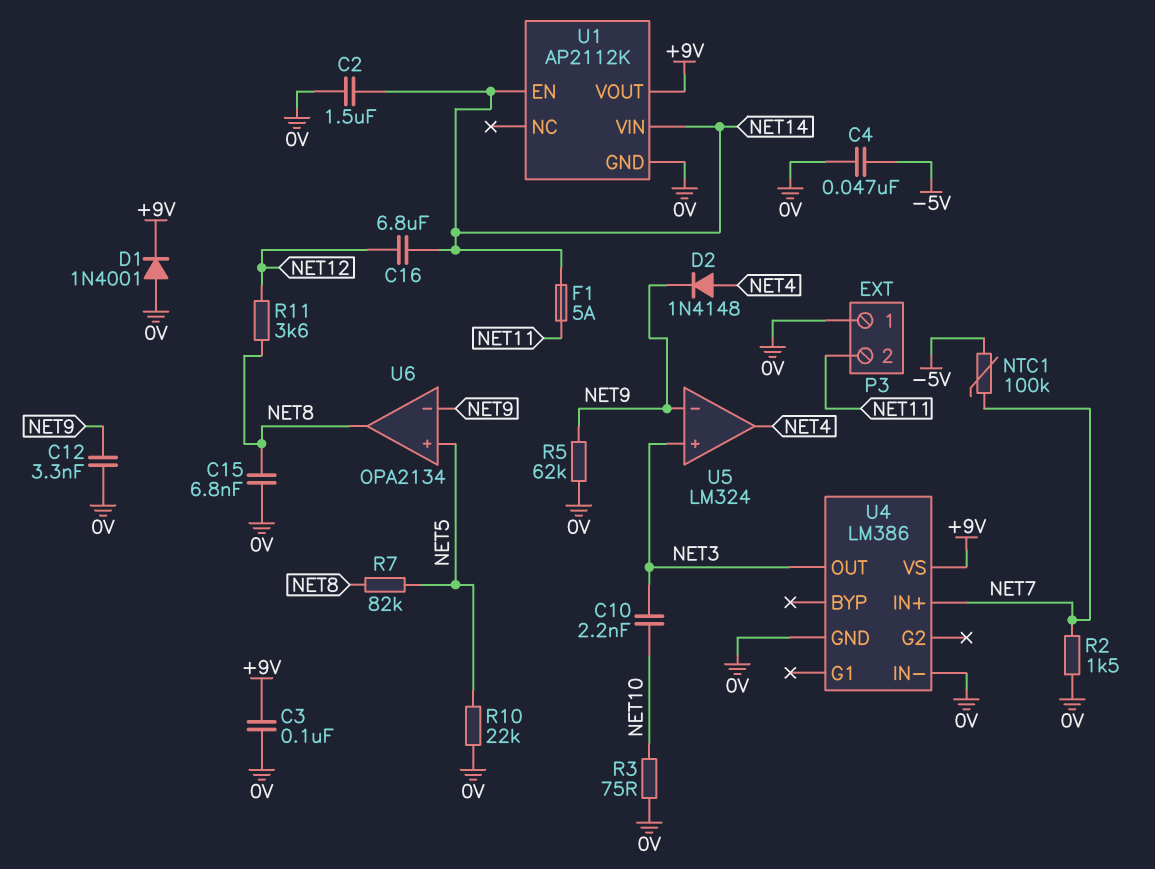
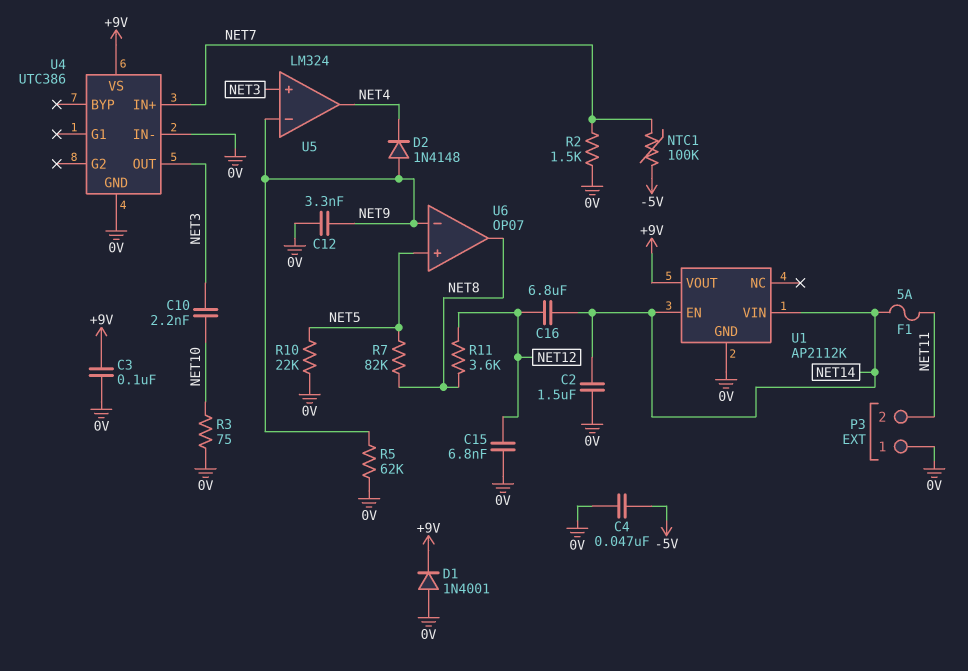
C15: 6.8nF (0V, NET8) -> 6.8nF (0V, NET12)
D2: diode 1N4148 (A NET4, K NET9) -> diode 1N4148 (A NET9, K NET4)
U4: LM386 -> UTC386
U6: OPA2134 -> OP07

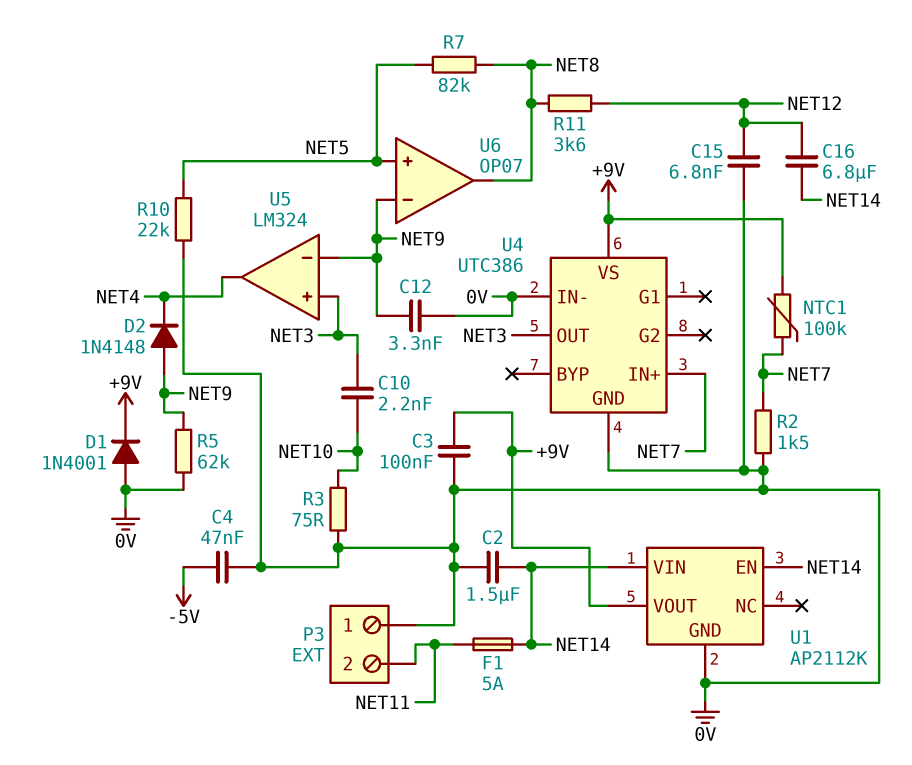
NTC1: 100k (-5V, NET7) -> 100k (+9V, NET7)

